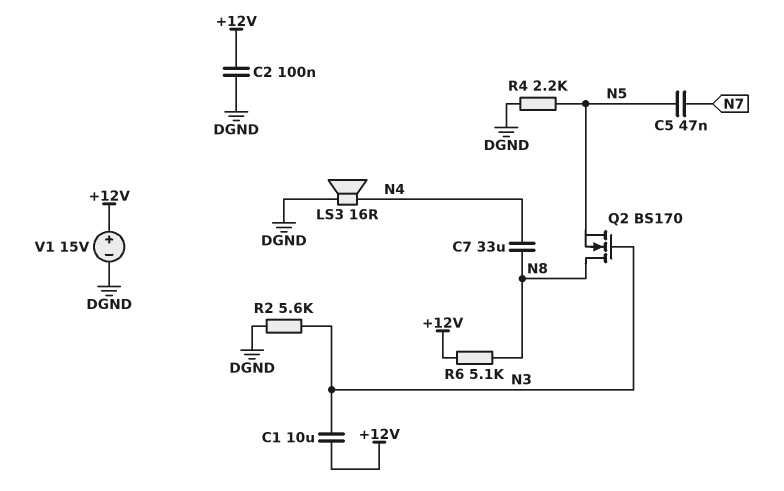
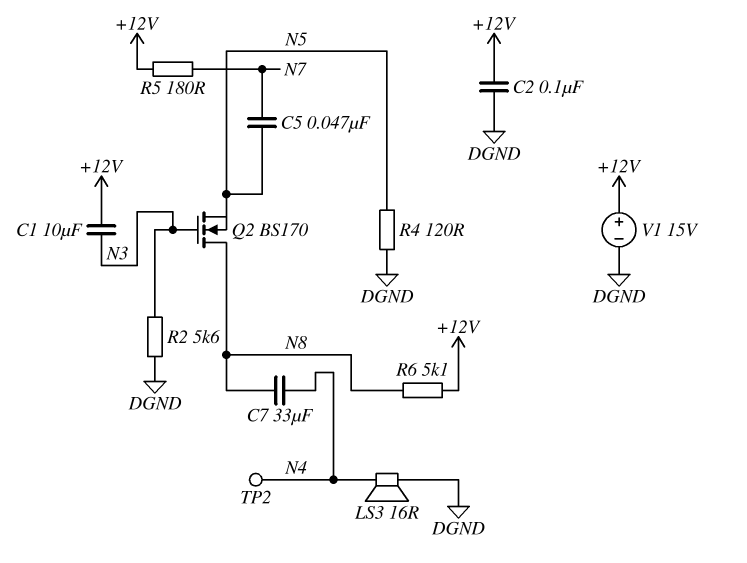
R4: 2.2k (DGND, N5) -> 120 (DGND, N5)
R5: none -> 180 (+12V, N7)
TP2: none -> test point (N4)

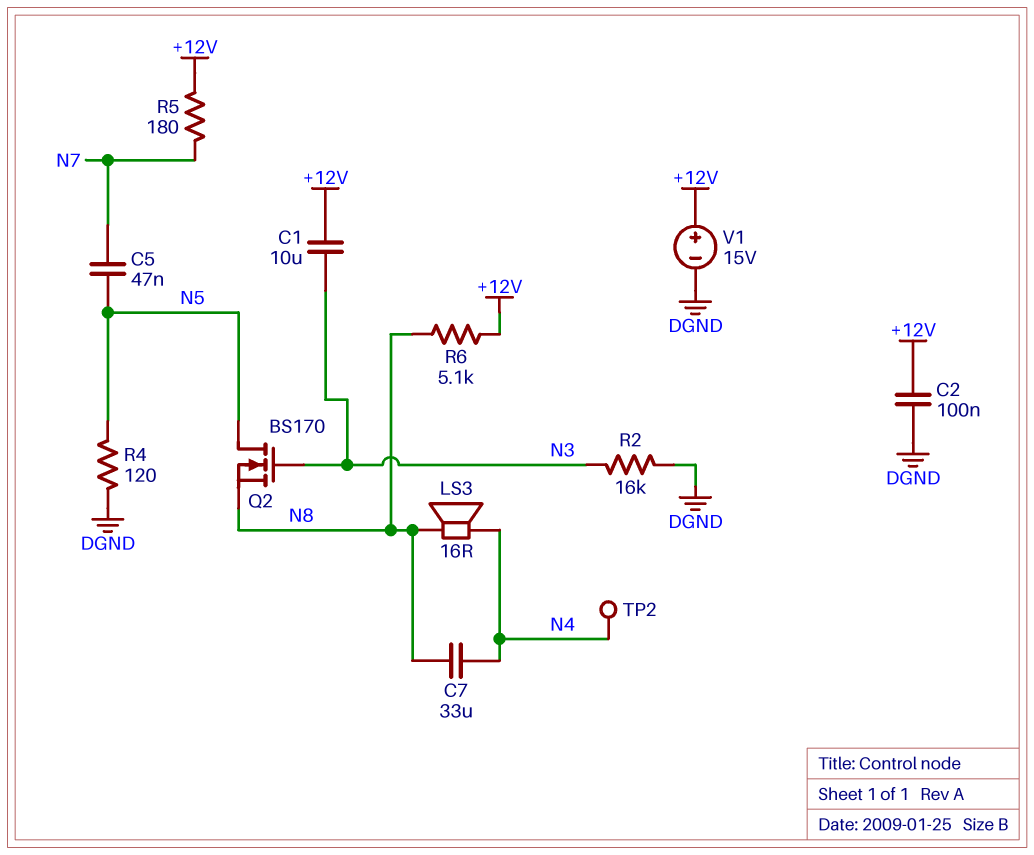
LS3: speaker 16R (DGND, N4) -> speaker 16R (N4, N8)
Q2: NMOS BS170 (G N3, D N8, S N5) -> NMOS BS170 (G N3, D N5, S N8)
R2: 5.6k (DGND, N3) -> 16k (DGND, N3)

